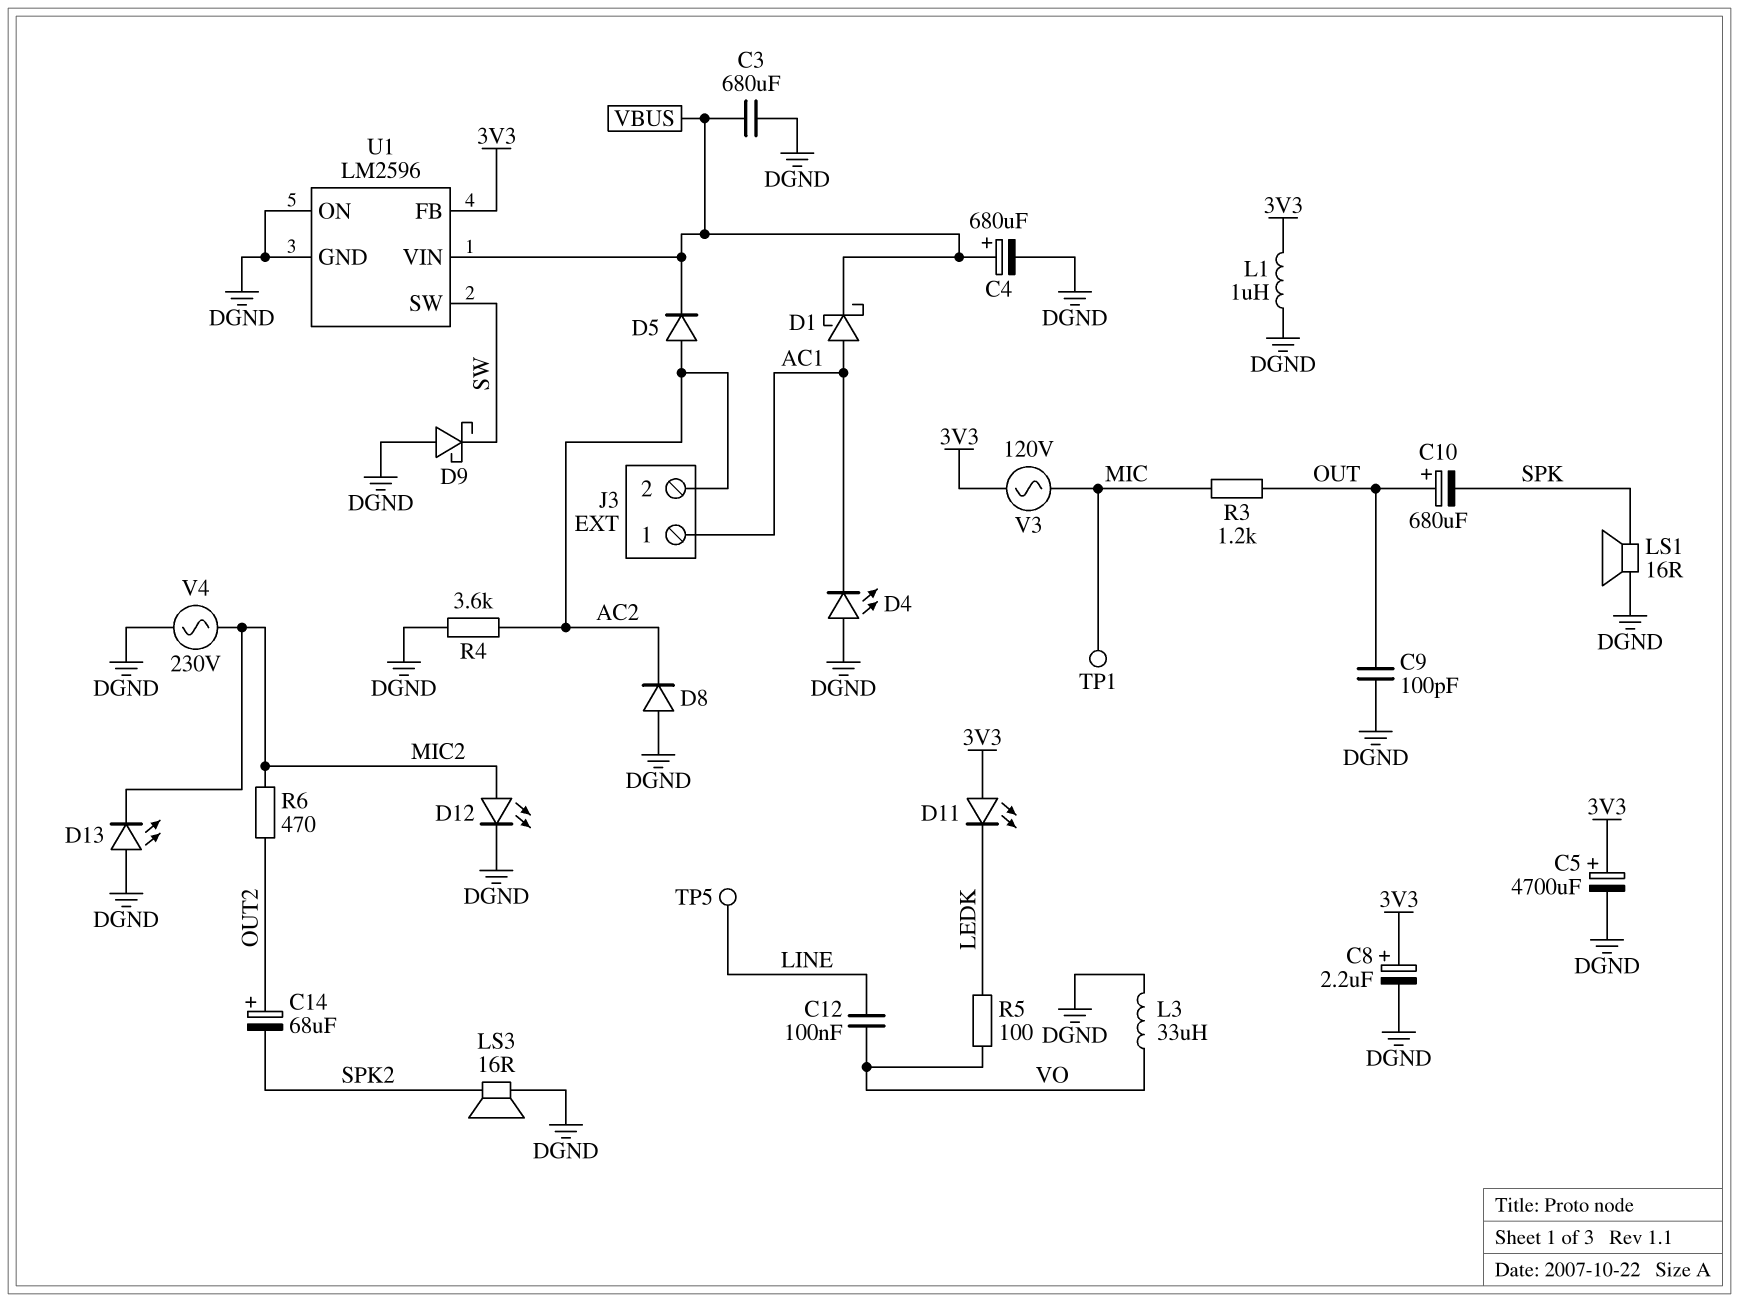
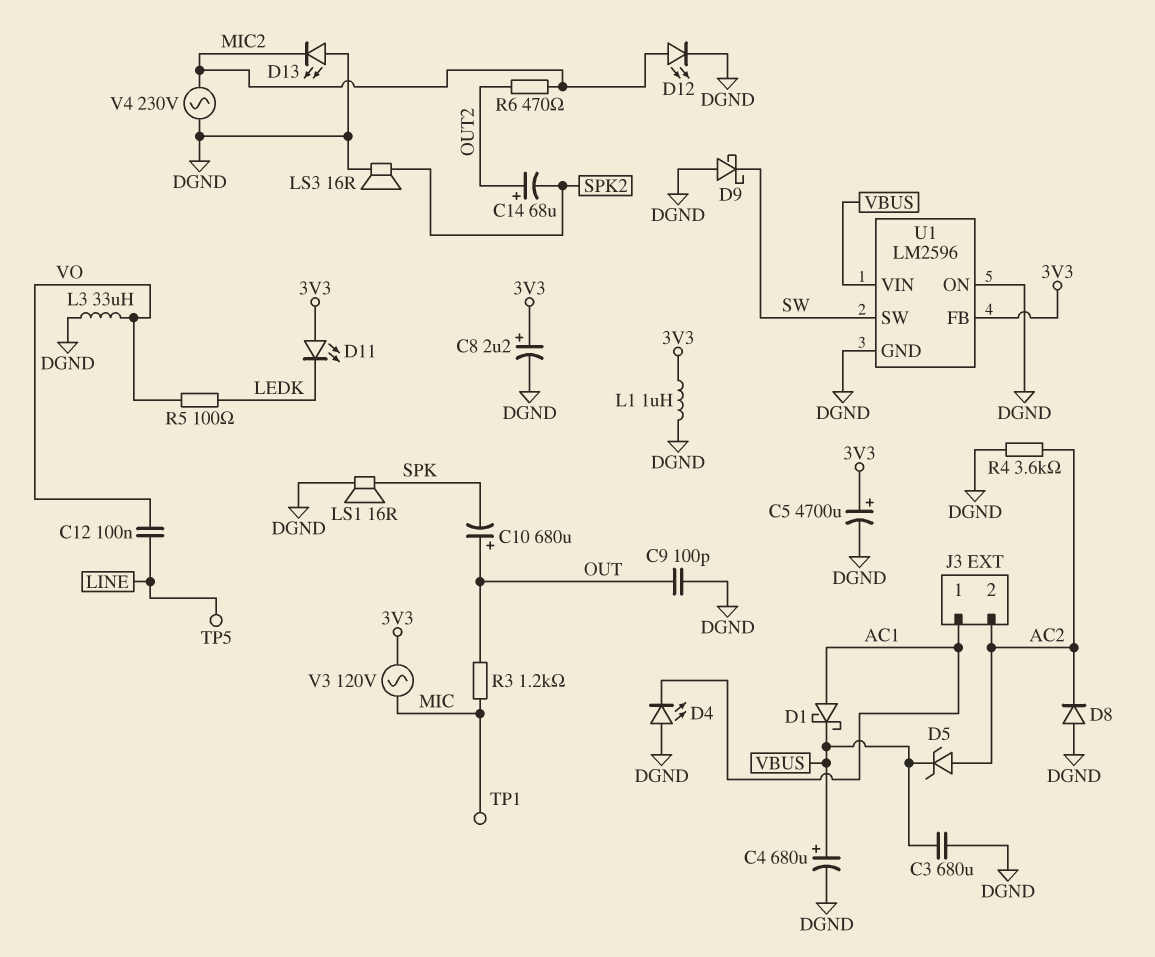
D5: diode (A AC2, K VBUS) -> zener (A AC2, K VBUS)

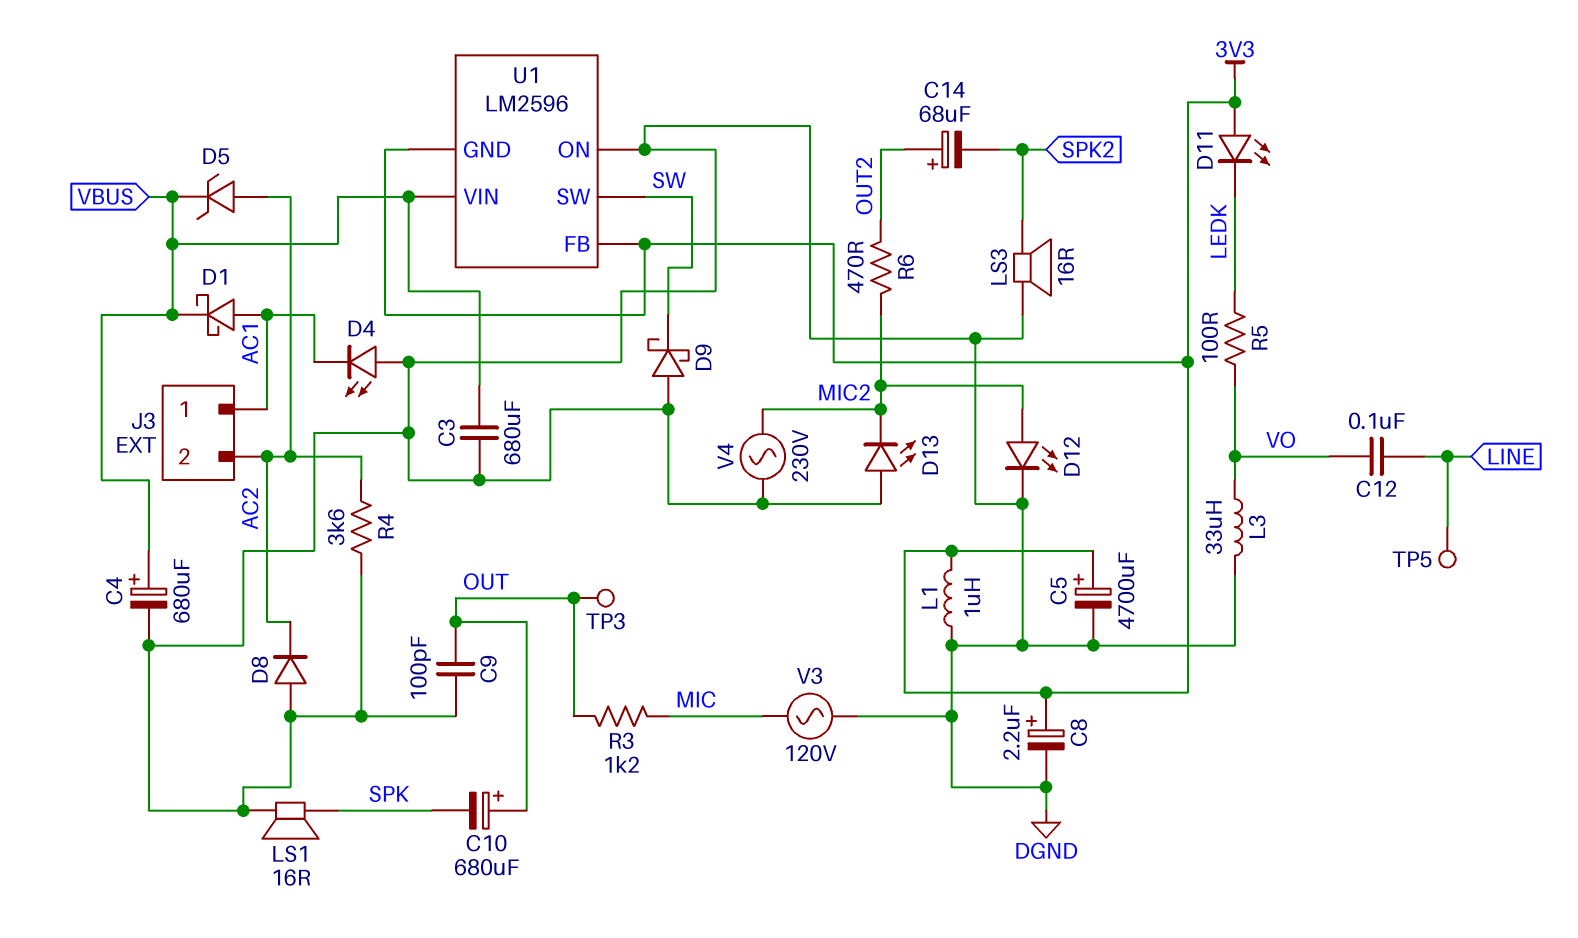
TP1: test point (MIC) -> none
TP3: none -> test point (OUT)
U1 pin GND: DGND -> 3V3
V3: AC 120V (3V3, MIC) -> AC 120V (DGND, MIC)

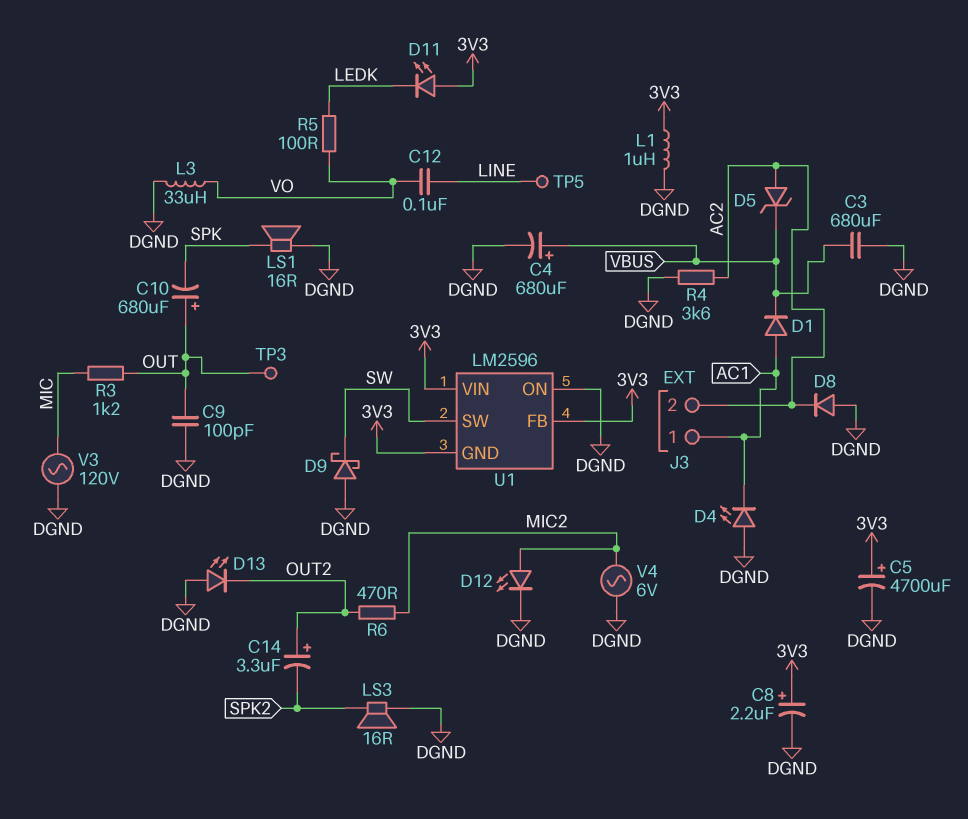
C14: 68uF (plus OUT2, minus SPK2) -> 3.3uF (plus OUT2, minus SPK2)
D1: schottky (A AC1, K VBUS) -> diode (A AC1, K VBUS)
D13: LED (A DGND, K MIC2) -> LED (A DGND, K OUT2)
U1 pin VIN: VBUS -> 3V3
V4: AC 230V (DGND, MIC2) -> AC 6V (DGND, MIC2)

